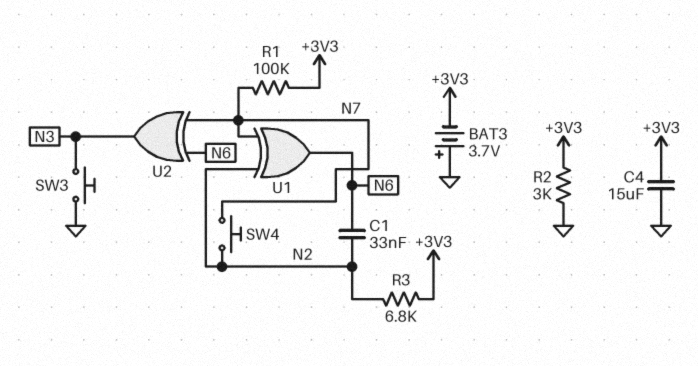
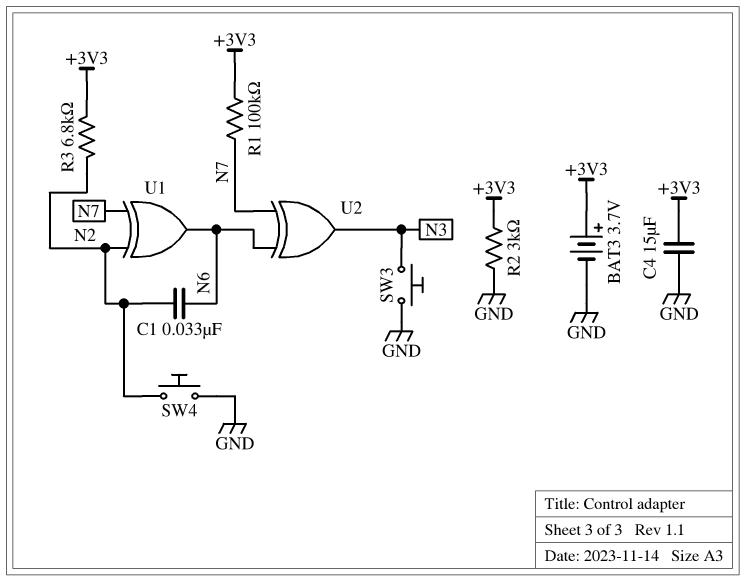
BAT3: 3.7V (plus GND, minus +3V3) -> 3.7V (plus +3V3, minus GND)
SW4: button (N2, N7) -> button (GND, N2)

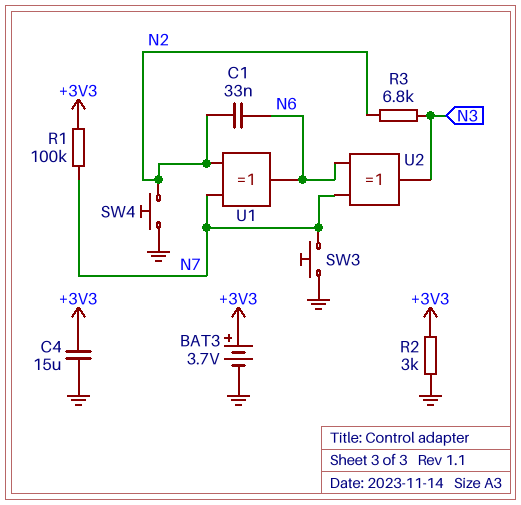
R3: 6.8k (+3V3, N2) -> 6.8k (N2, N3)
SW3: button (GND, N3) -> button (GND, N7)

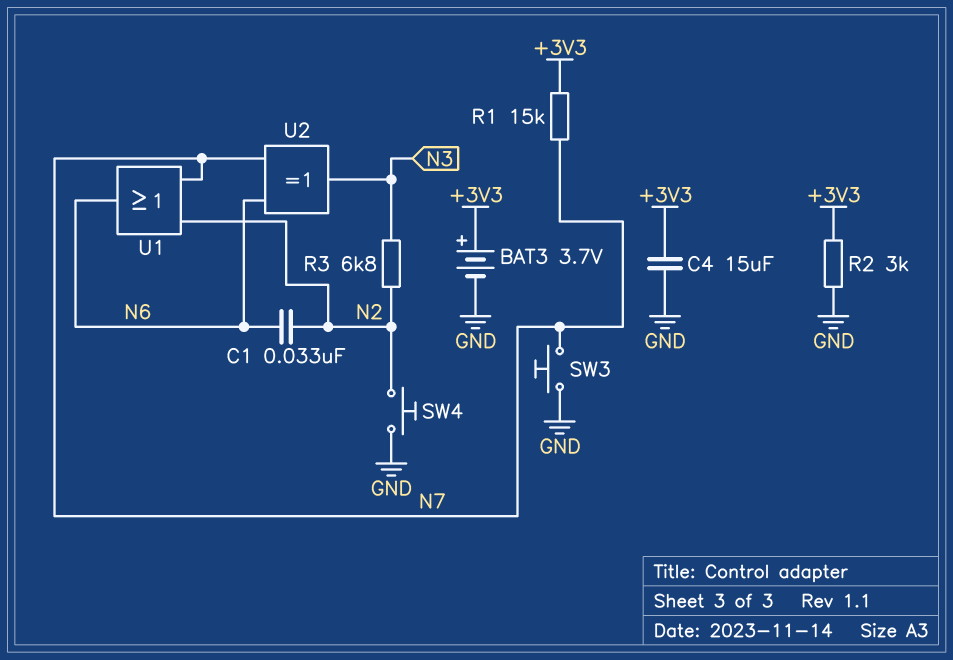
R1: 100k (+3V3, N7) -> 15k (+3V3, N7)
U1: XOR (in N2, in N7, out N6) -> OR (in N2, in N7, out N6)

